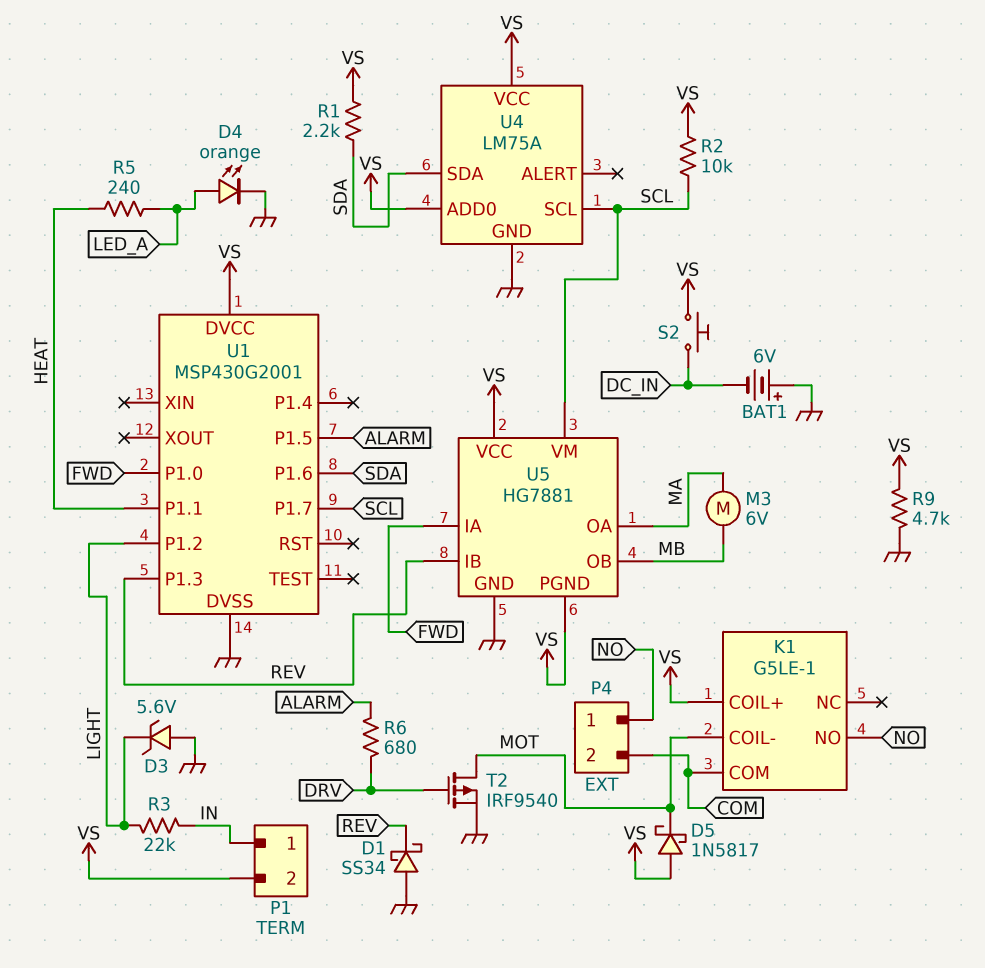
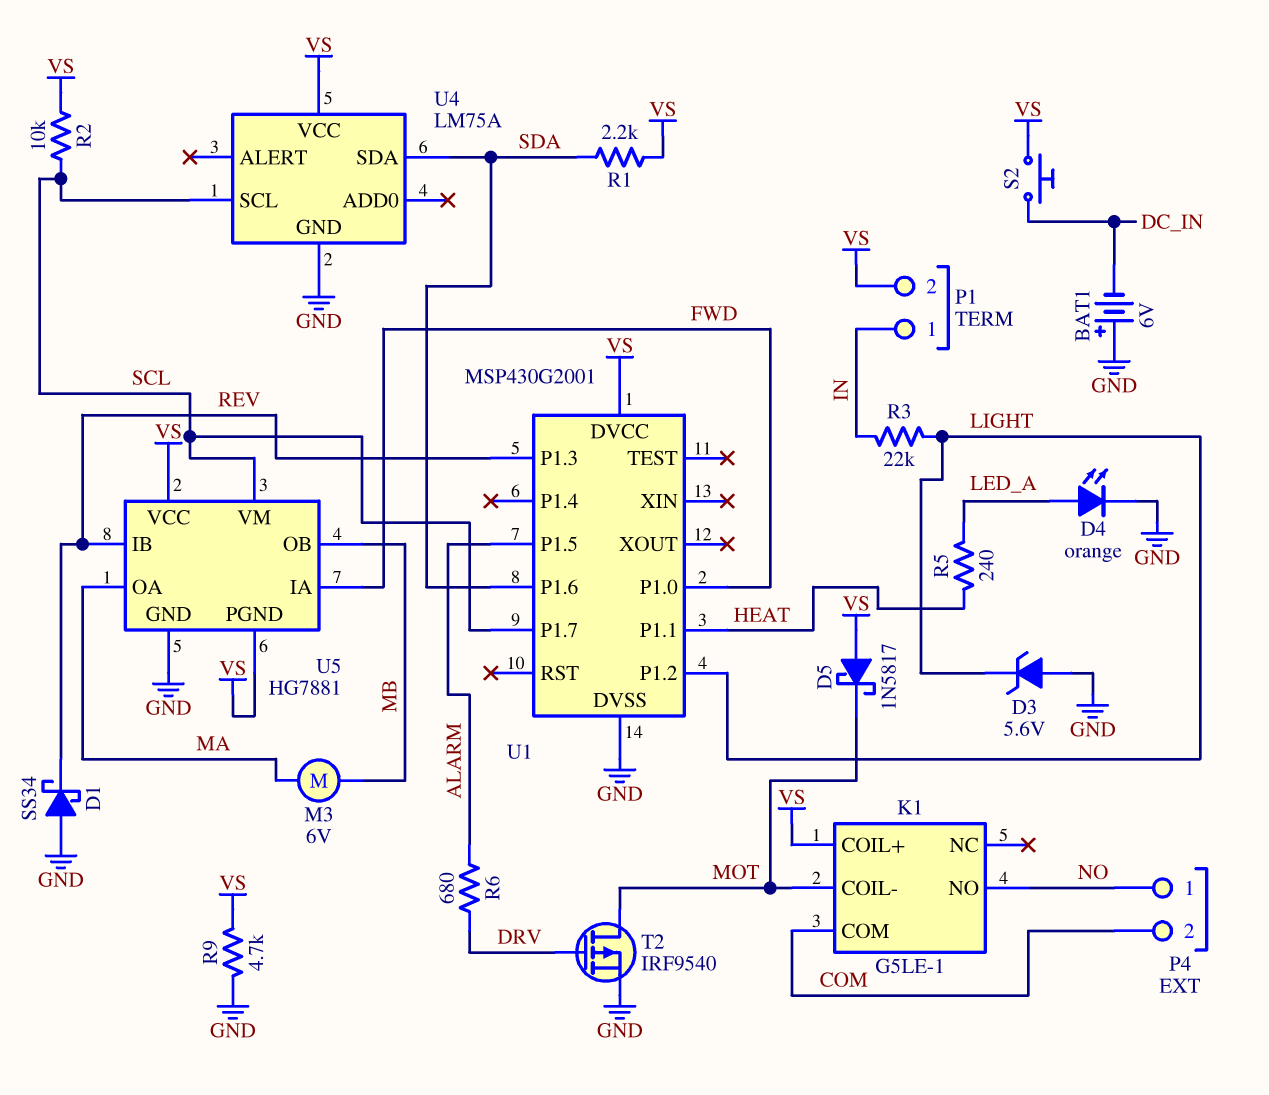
U4 pin ADD0: VS -> none

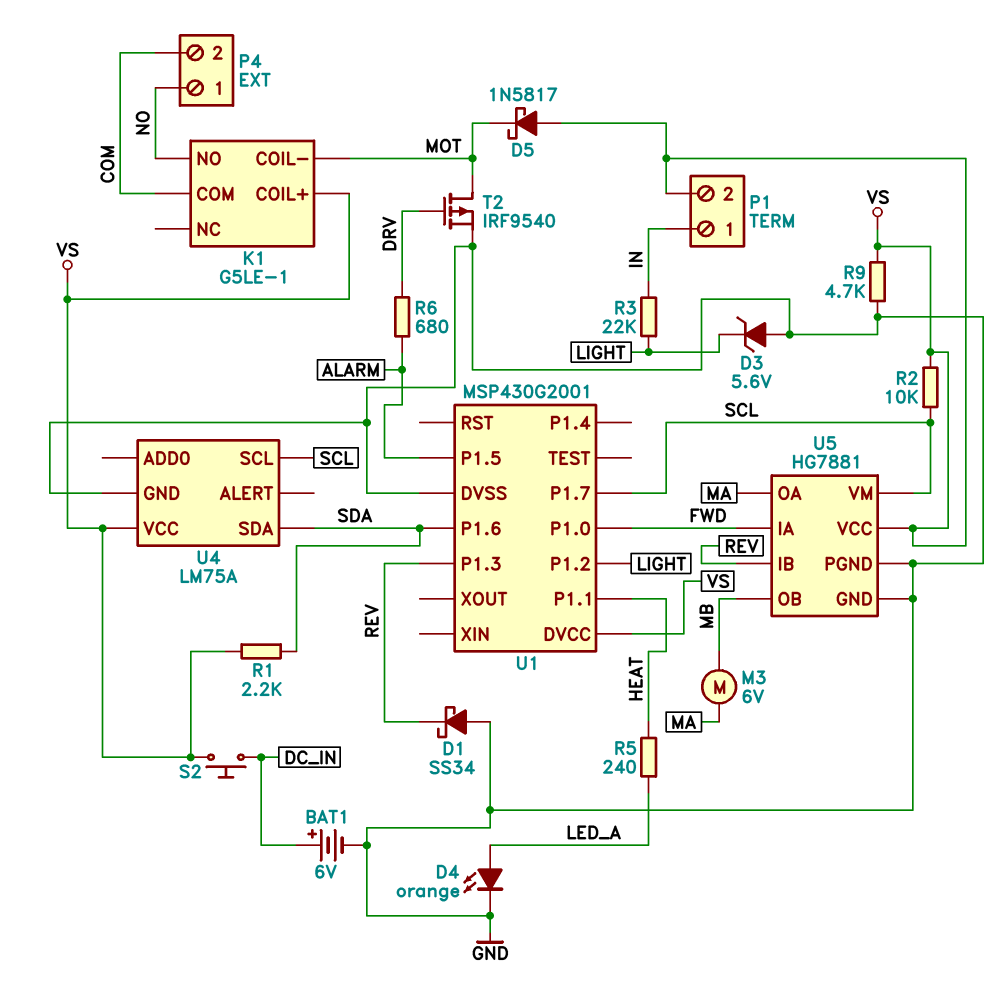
BAT1: 6V (plus GND, minus DC_IN) -> 6V (plus DC_IN, minus GND)
U5 pin PGND: VS -> GND

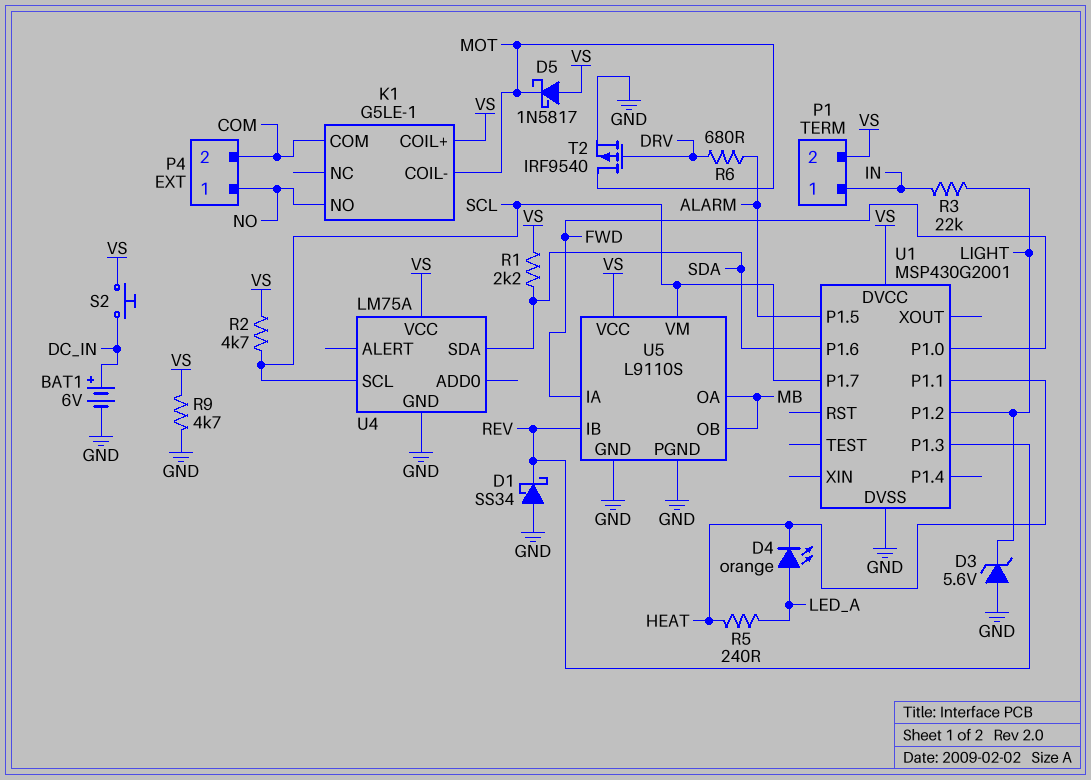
D4: LED orange (A LED_A, K GND) -> LED orange (A LED_A, K HEAT)
M3: motor 6V (MA, MB) -> none
R2: 10k (SCL, VS) -> 4.7k (SCL, VS)
U5: HG7881 -> L9110S
U5 pin OA: MA -> MB

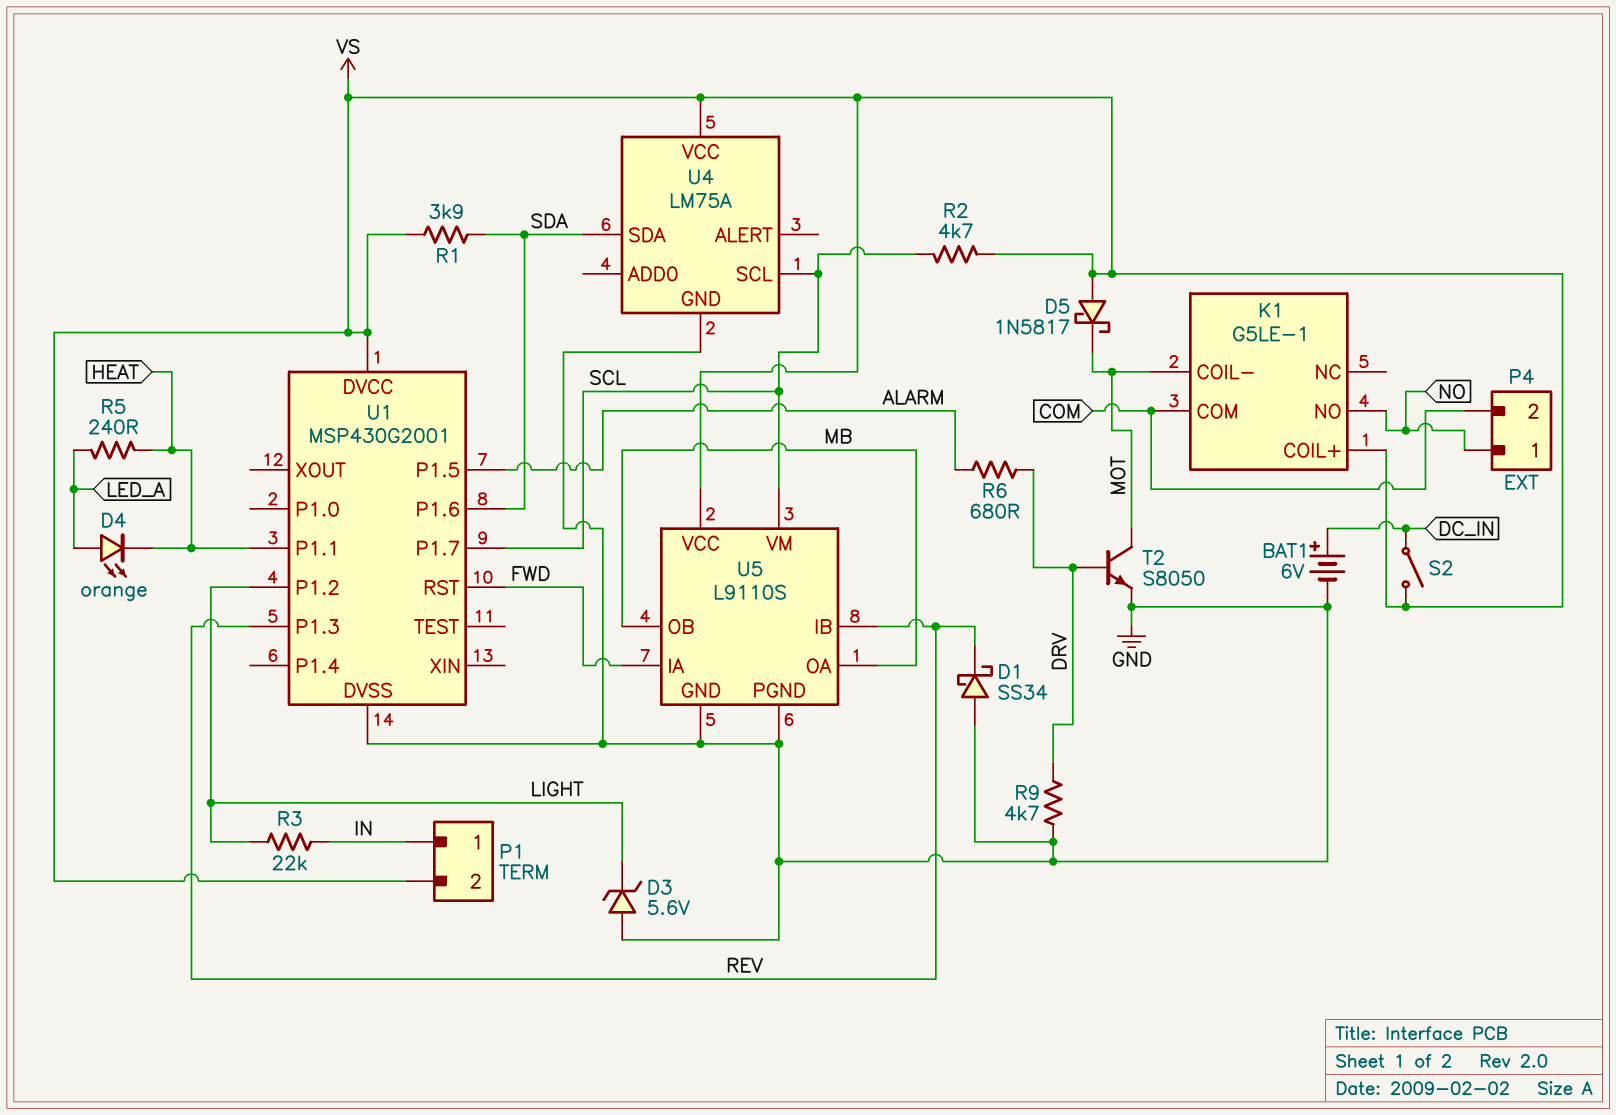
R1: 2.2k (SDA, VS) -> 3.9k (SDA, VS)
R9: 4.7k (GND, VS) -> 4.7k (DRV, GND)
S2: button (DC_IN, VS) -> switch (DC_IN, VS)
T2: PMOS IRF9540 (G DRV, D MOT, S GND) -> NPN S8050 (B DRV, C MOT, E GND)
U1 pin P1.0: FWD -> none
U1 pin RST: none -> FWD

